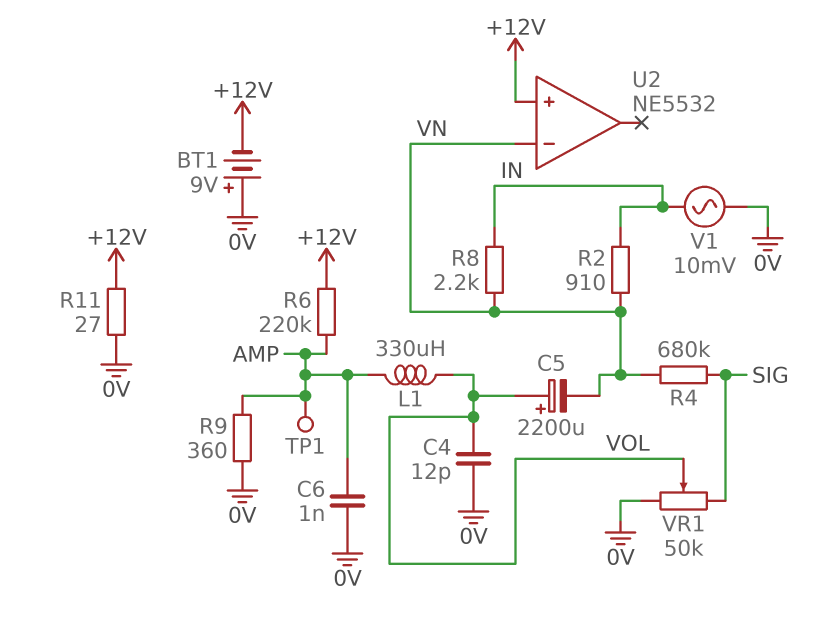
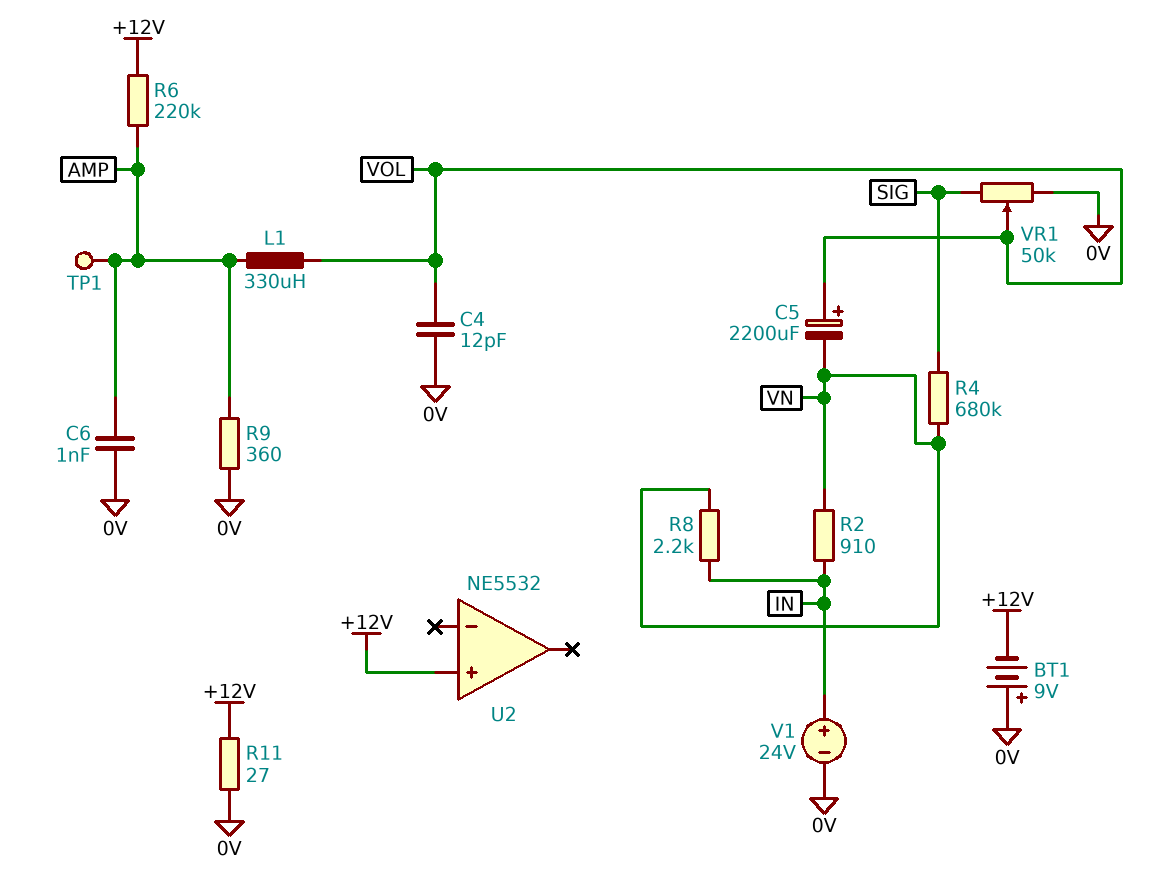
U2 pin in-: VN -> none
V1: AC 10mV (0V, IN) -> 24V (plus IN, minus 0V)

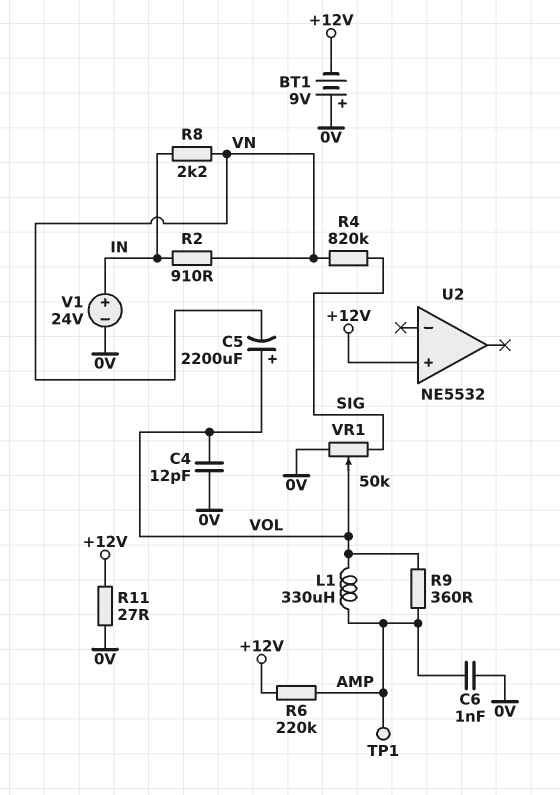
R4: 680k (SIG, VN) -> 820k (SIG, VN)
R9: 360 (0V, AMP) -> 360 (AMP, VOL)

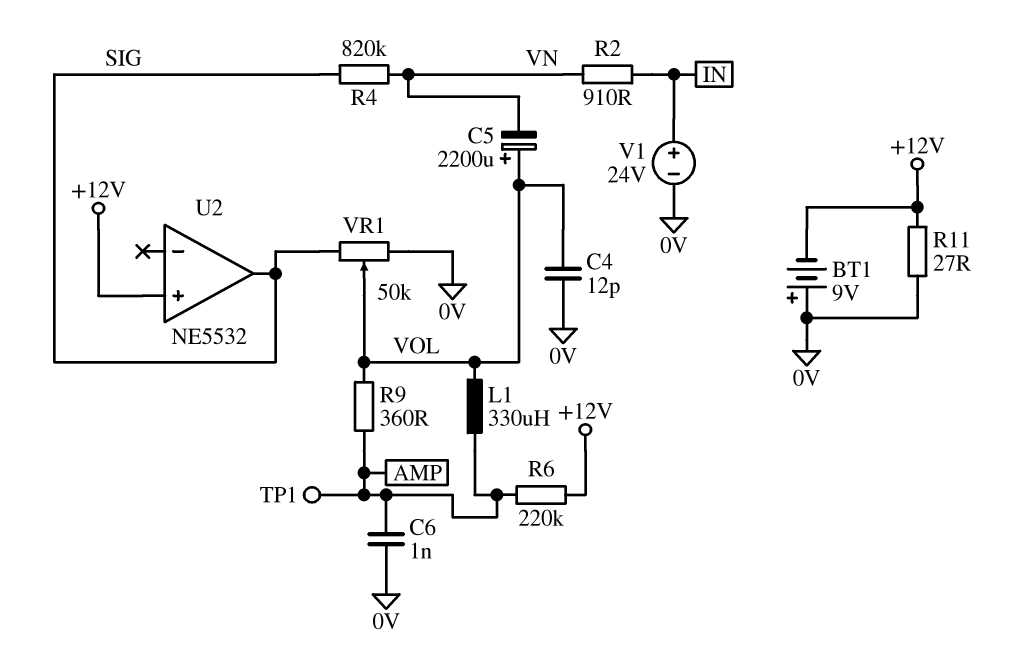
R8: 2.2k (IN, VN) -> none
U2 pin out: none -> SIG

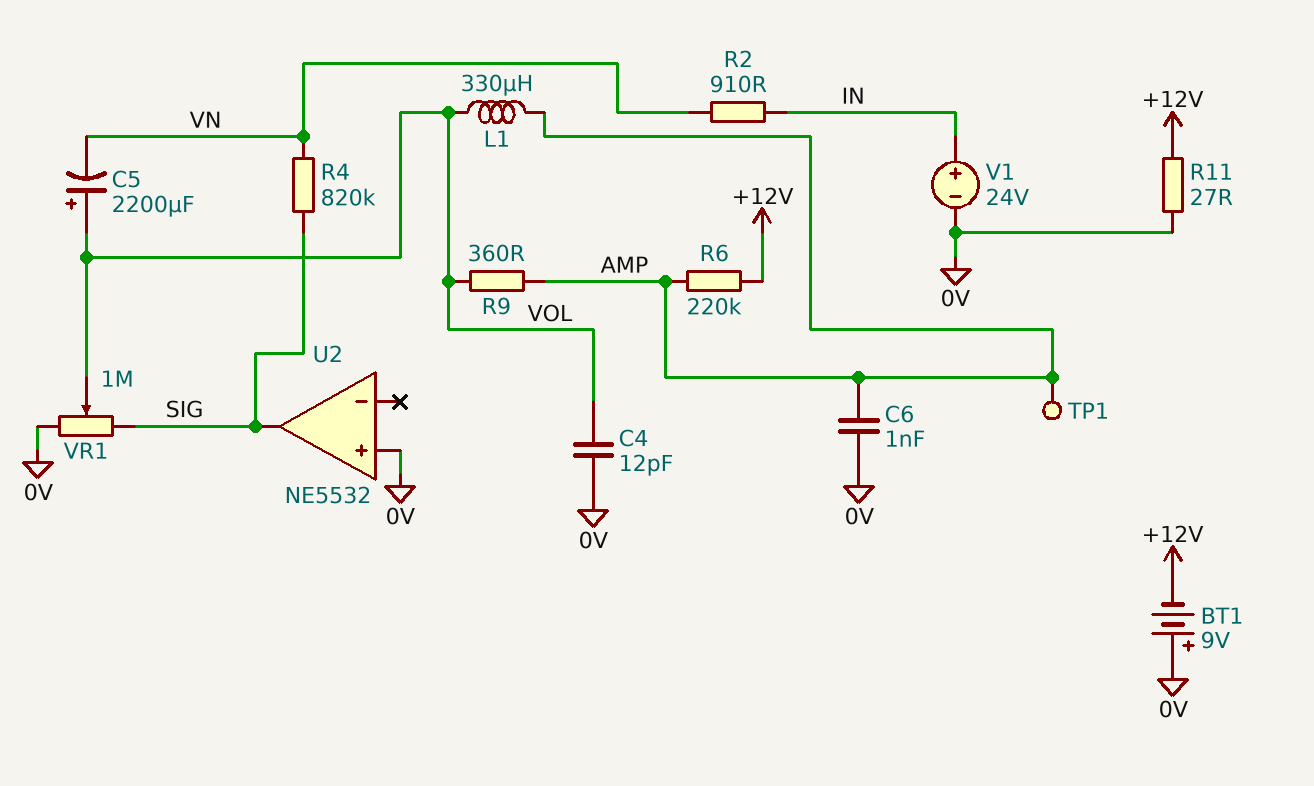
U2 pin in+: +12V -> 0V
VR1: 50k (0V, SIG, wiper VOL) -> 1M (0V, SIG, wiper VOL)

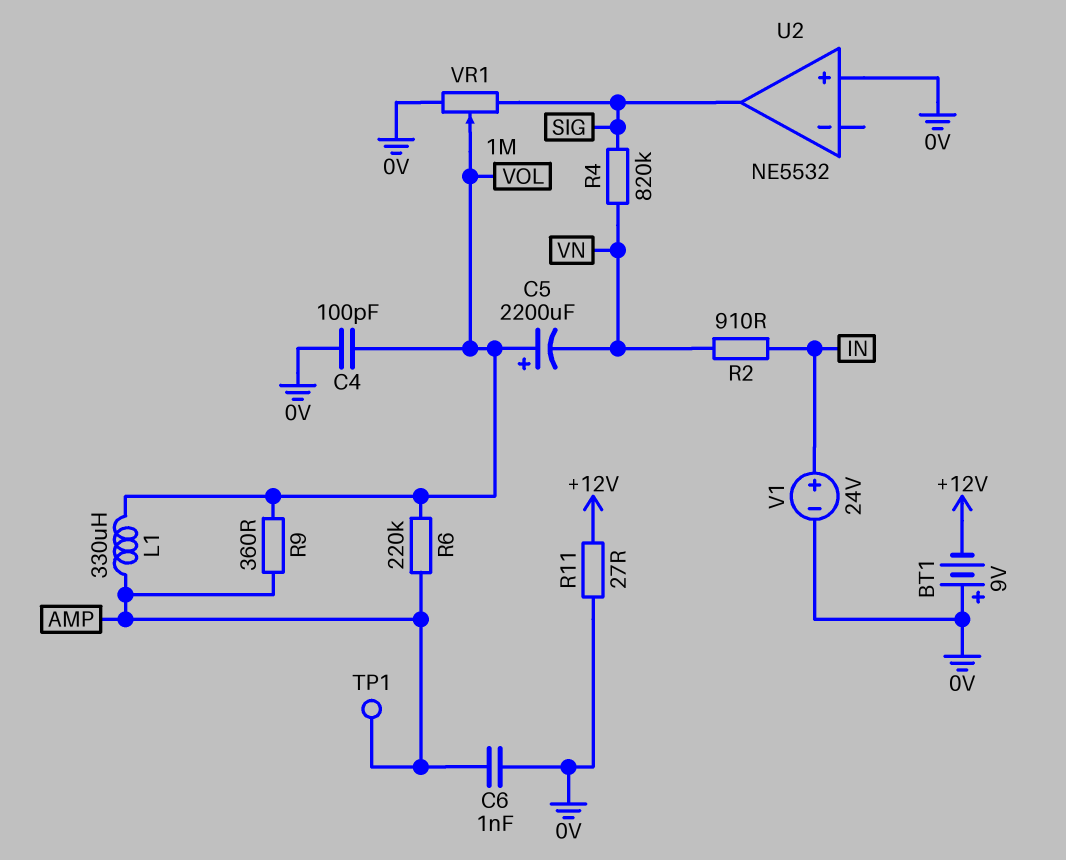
C4: 12pF (0V, VOL) -> 100pF (0V, VOL)
R6: 220k (+12V, AMP) -> 220k (AMP, VOL)

